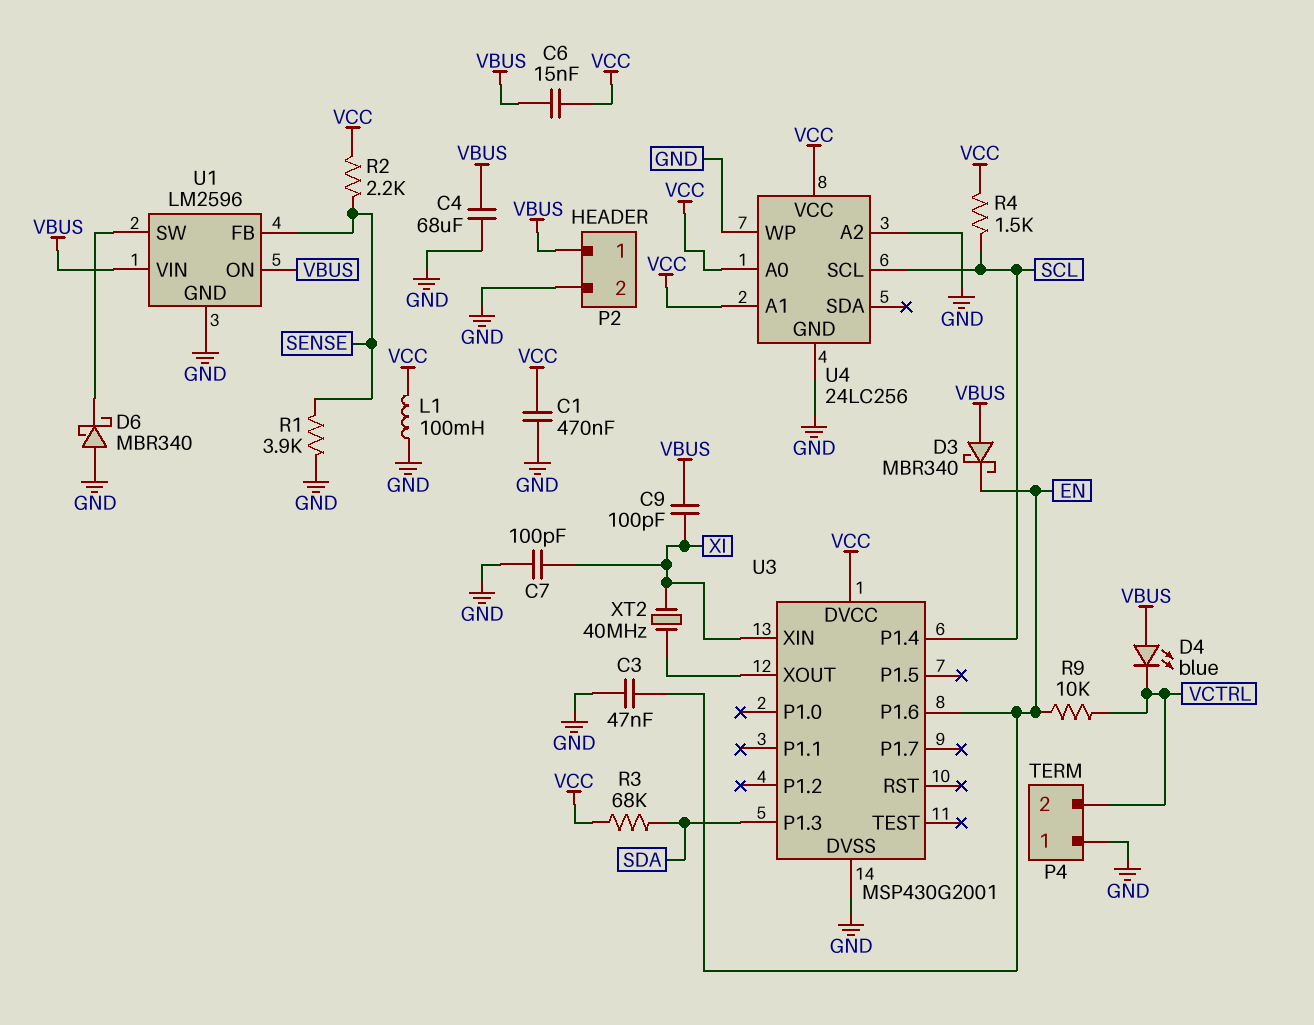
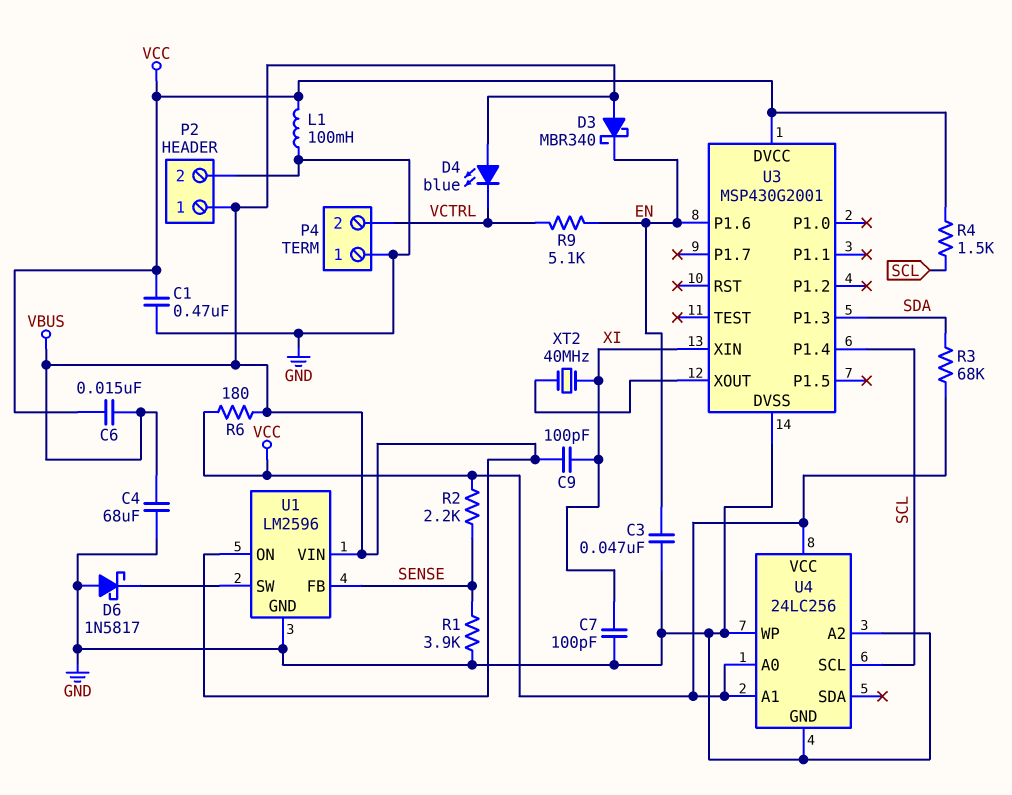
D6: schottky MBR340 (A GND, K U1/SW) -> schottky 1N5817 (A GND, K U1/SW)
R6: none -> 180 (VBUS, VCC)
R9: 10k (EN, VCTRL) -> 5.1k (EN, VCTRL)

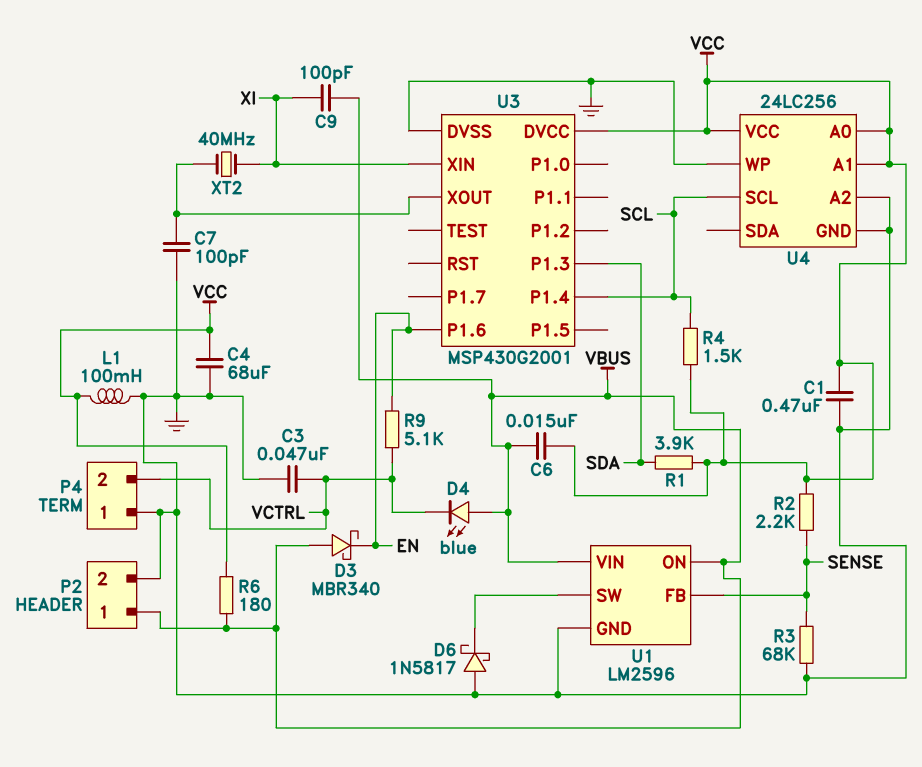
C3: 47nF (EN, GND) -> 47nF (GND, VCTRL)
C4: 68uF (GND, VBUS) -> 68uF (GND, VCC)
C7: 100pF (GND, XI) -> 100pF (GND, U3/XOUT)
R1: 3.9k (GND, SENSE) -> 3.9k (SDA, VCC)
R3: 68k (SDA, VCC) -> 68k (GND, SENSE)

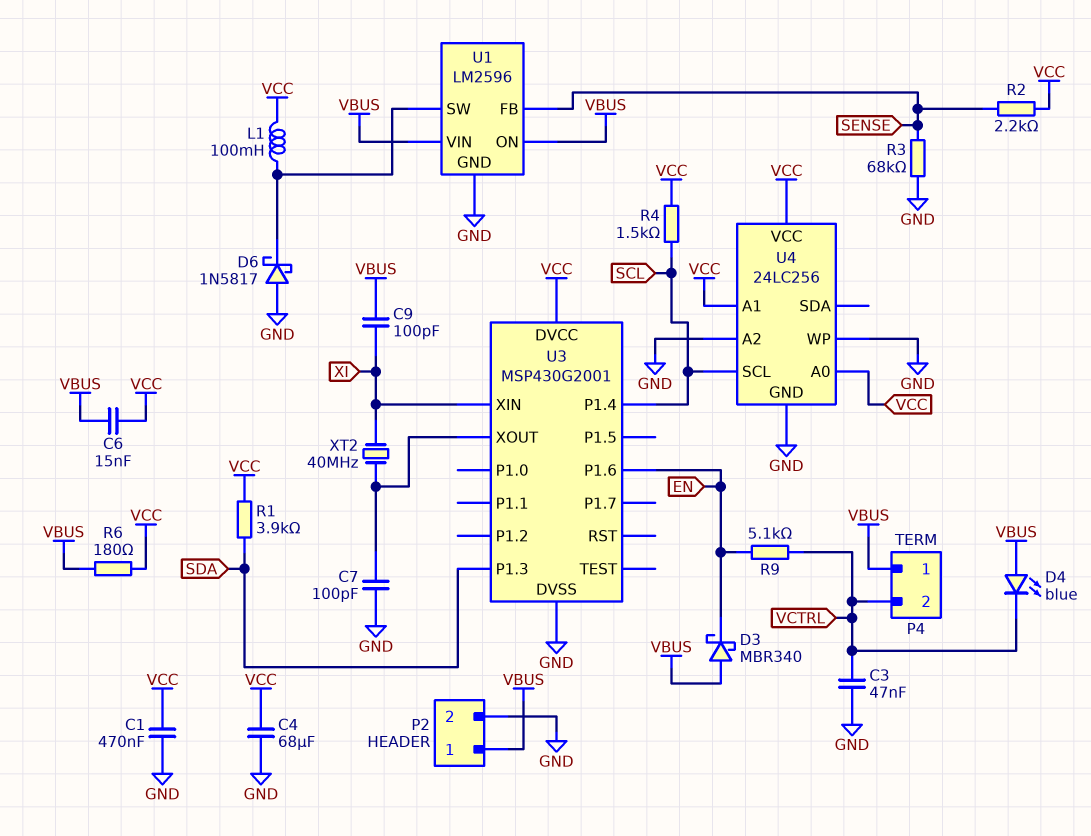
L1: 100mH (GND, VCC) -> 100mH (U1/SW, VCC)
P4 pin 1: GND -> VBUS

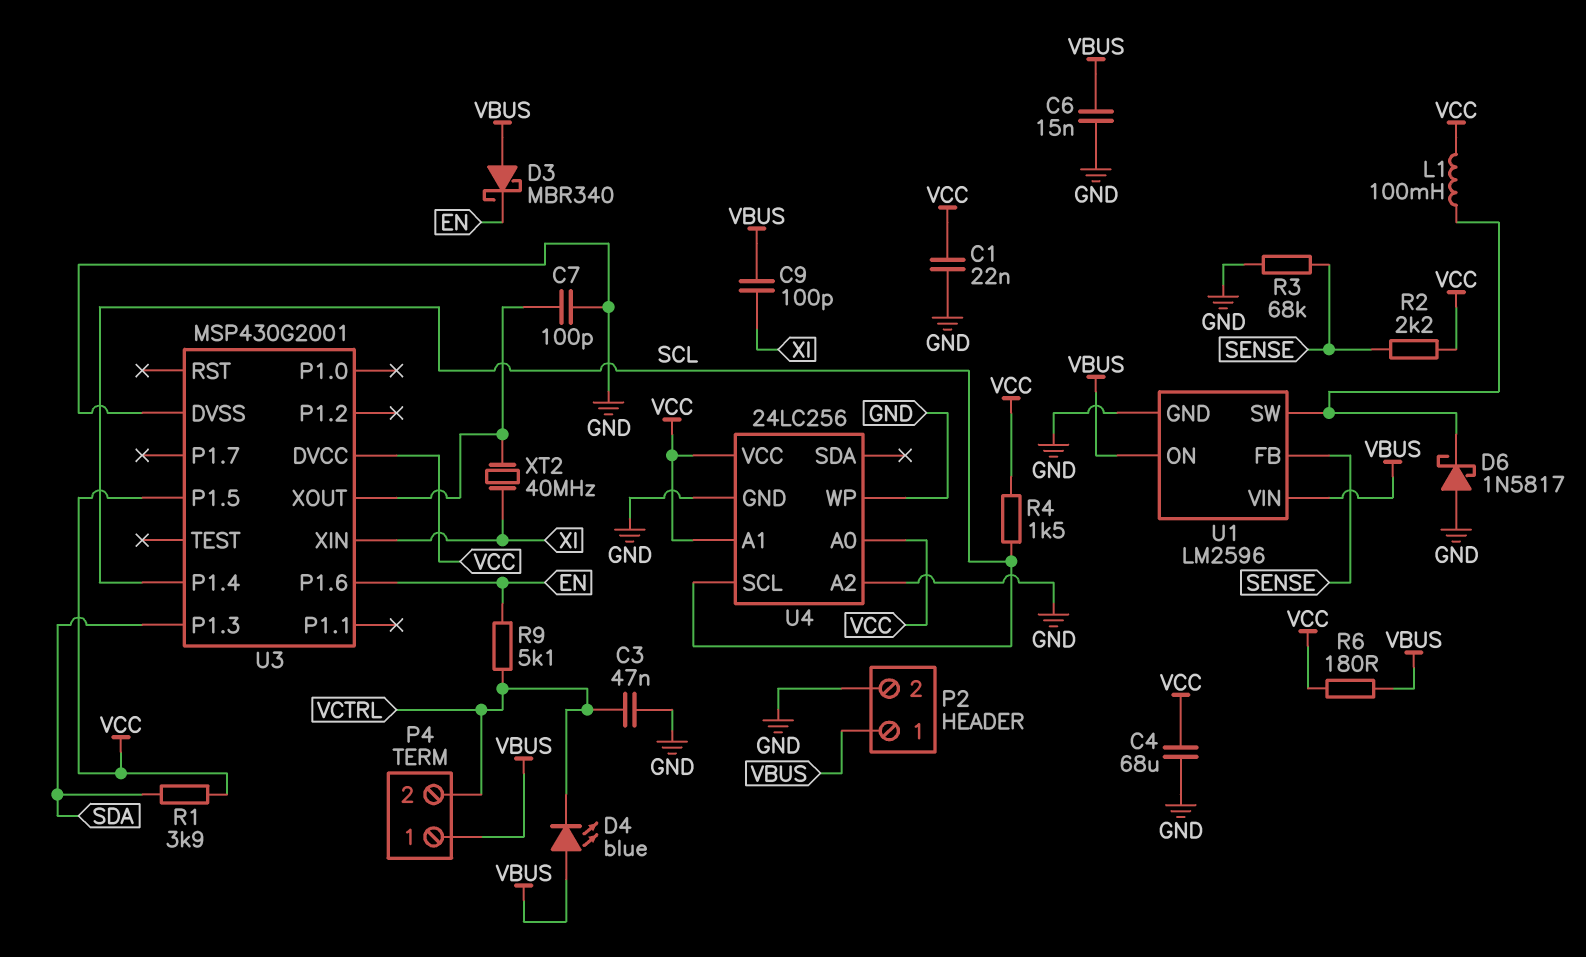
C1: 470nF (GND, VCC) -> 22nF (GND, VCC)
C6: 15nF (VBUS, VCC) -> 15nF (GND, VBUS)
U3 pin P1.5: none -> VCC

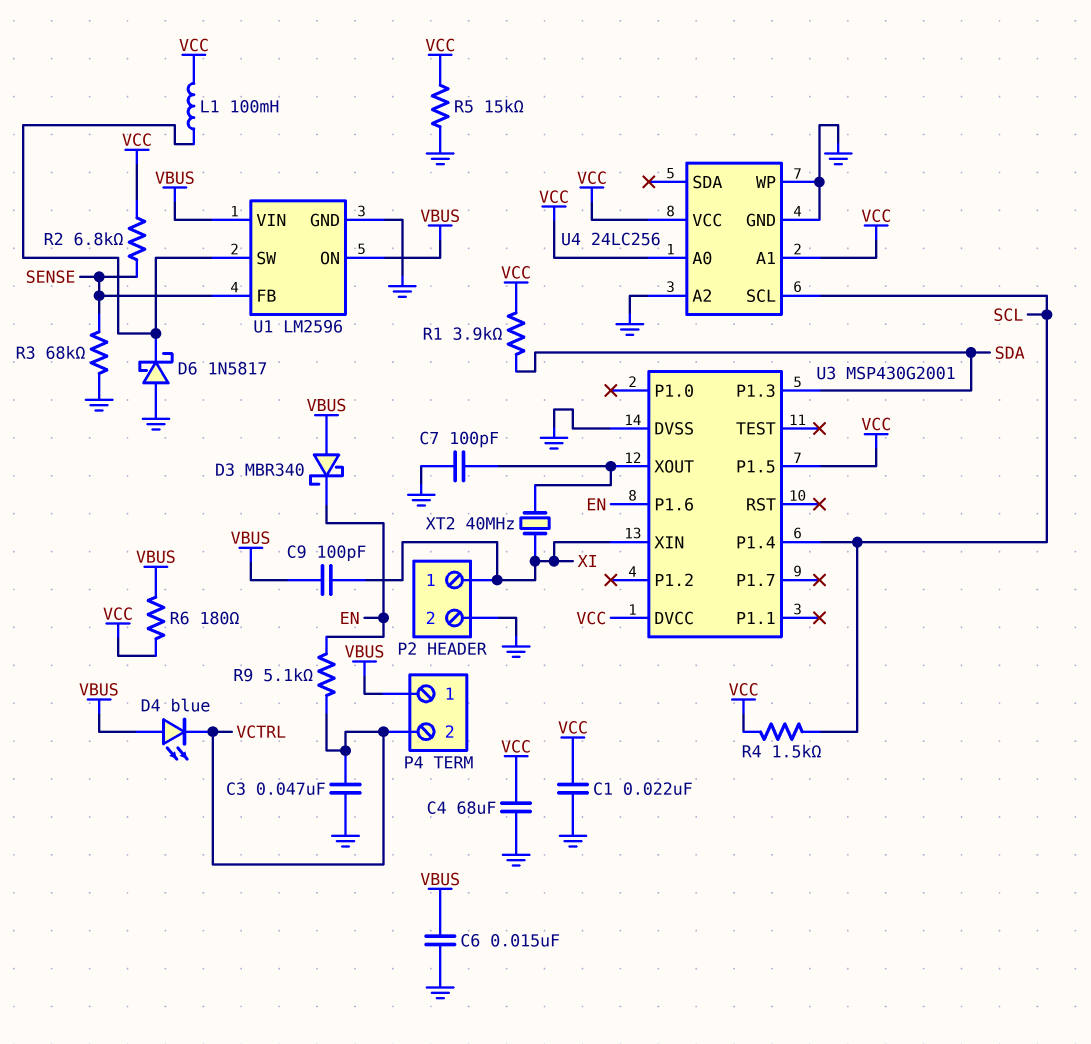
P2 pin 1: VBUS -> XI
R2: 2.2k (SENSE, VCC) -> 6.8k (SENSE, VCC)
R5: none -> 15k (GND, VCC)

